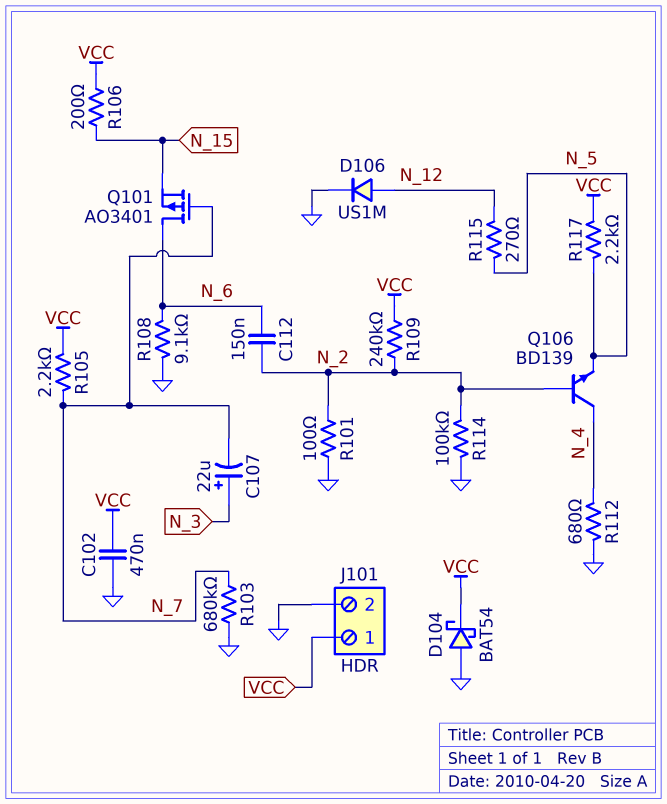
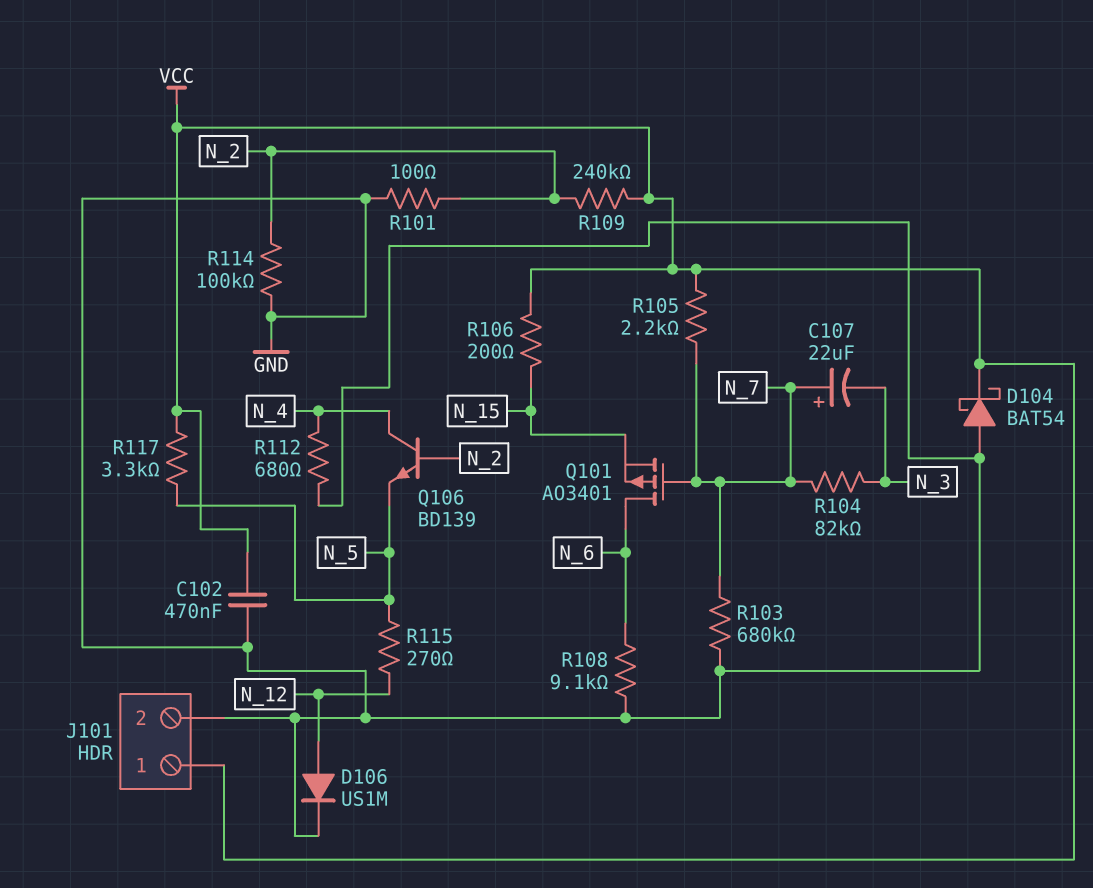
C107: 22uF (plus N_3, minus N_7) -> 22uF (plus N_7, minus N_3)
C112: 150nF (N_2, N_6) -> none
R104: none -> 82k (N_3, N_7)
R117: 2.2k (N_5, VCC) -> 3.3k (N_5, VCC)

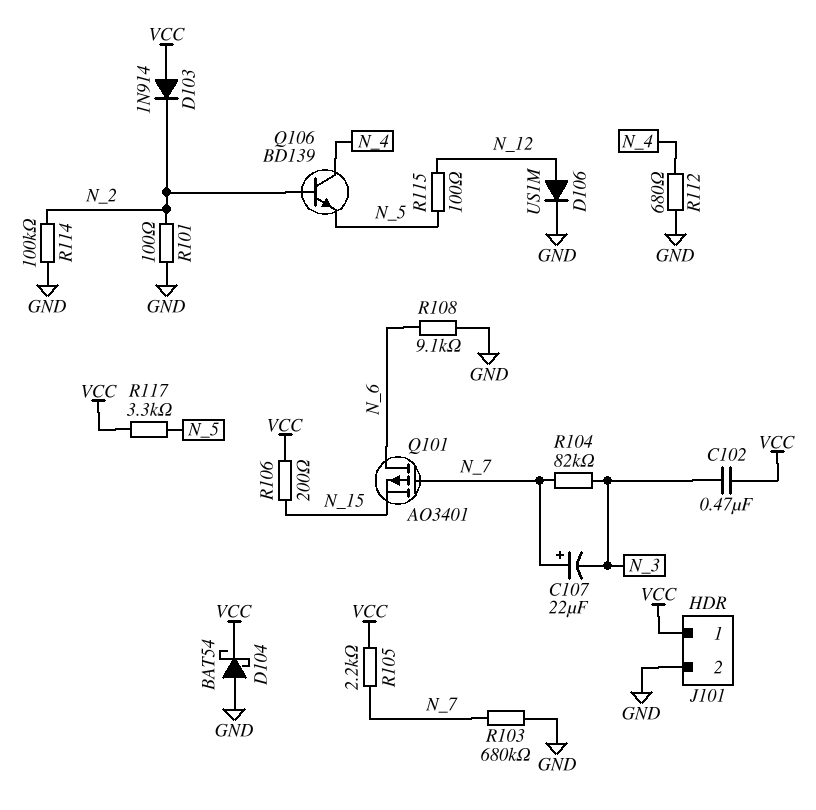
C102: 470nF (GND, VCC) -> 470nF (N_3, VCC)
D103: none -> diode 1N914 (A VCC, K N_2)
R109: 240k (N_2, VCC) -> none
R115: 270 (N_5, N_12) -> 100 (N_5, N_12)

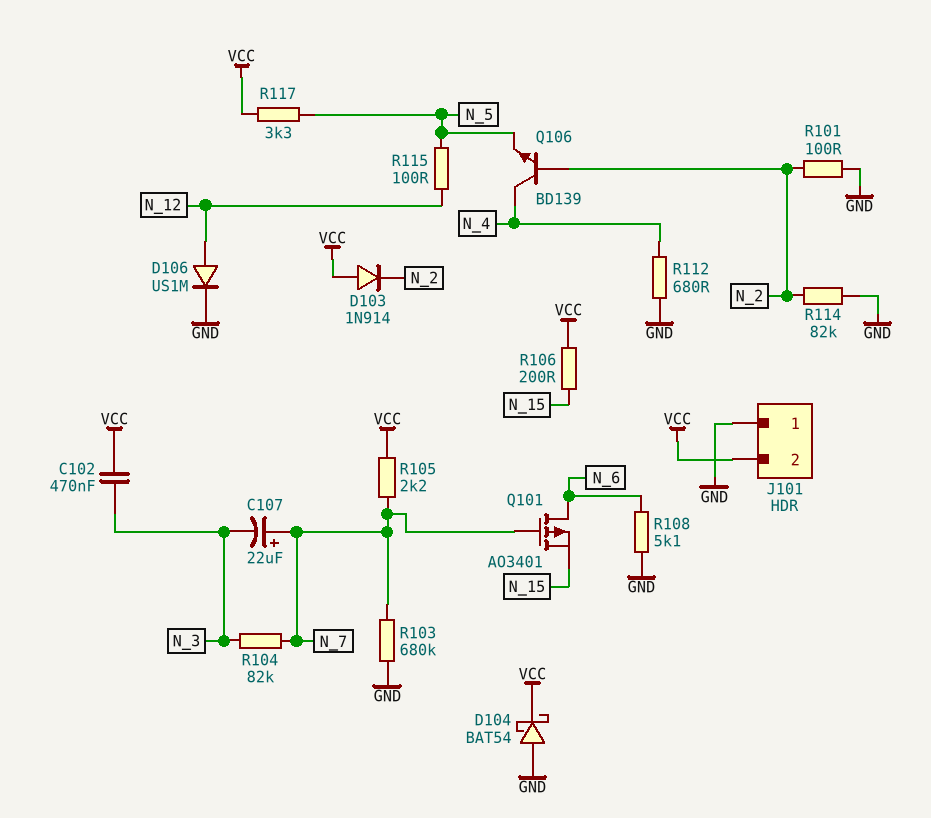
J101 pin 1: VCC -> GND
J101 pin 2: GND -> VCC
R108: 9.1k (GND, N_6) -> 5.1k (GND, N_6)
R114: 100k (GND, N_2) -> 82k (GND, N_2)

